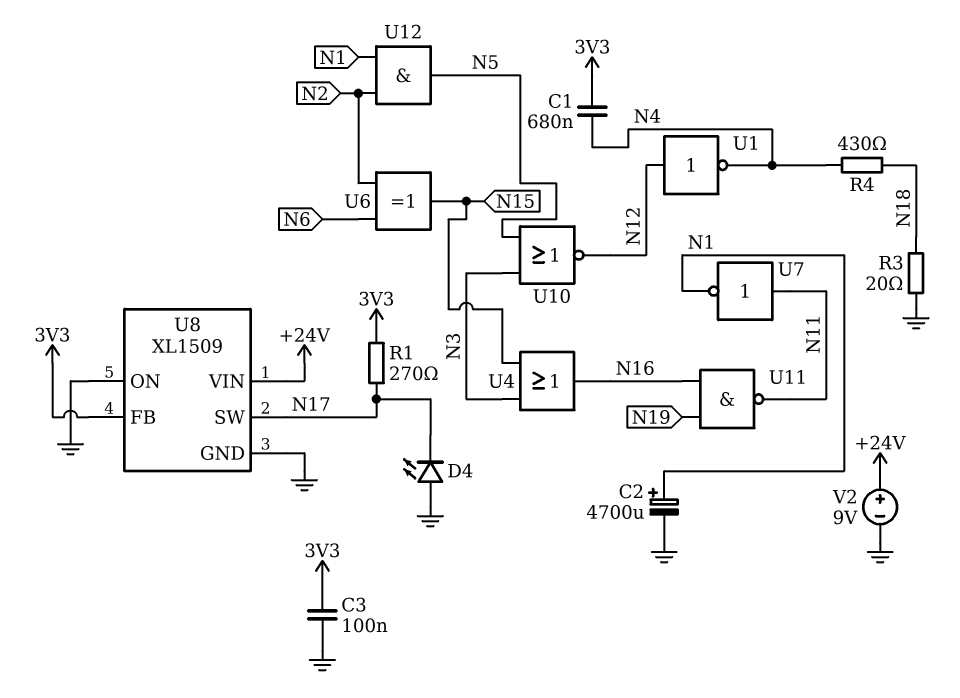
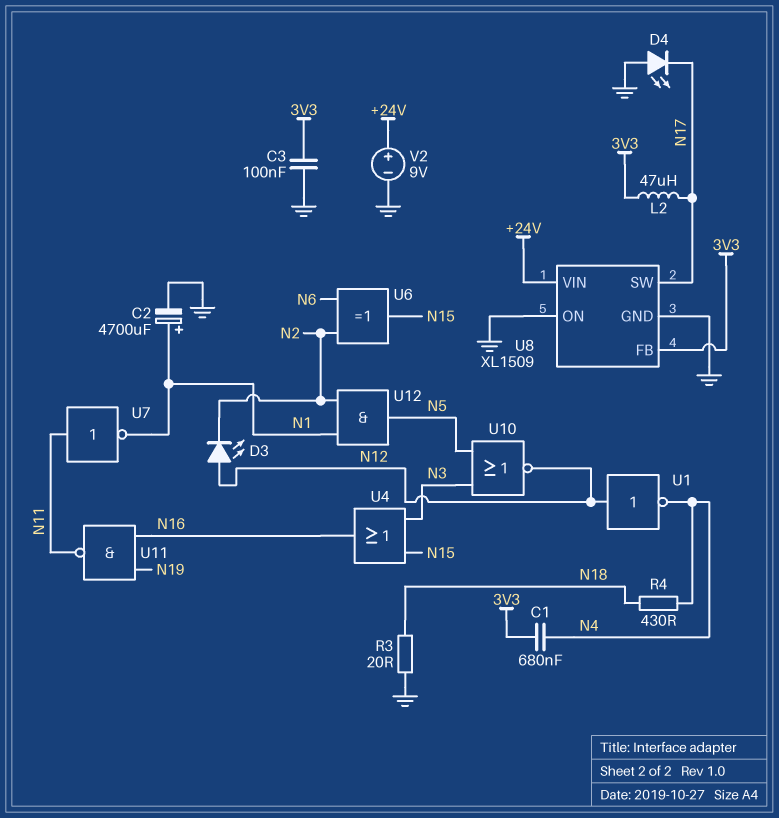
D3: none -> LED (A N12, K N2)
L2: none -> 47uH (3V3, N17)
R1: 270 (3V3, N17) -> none

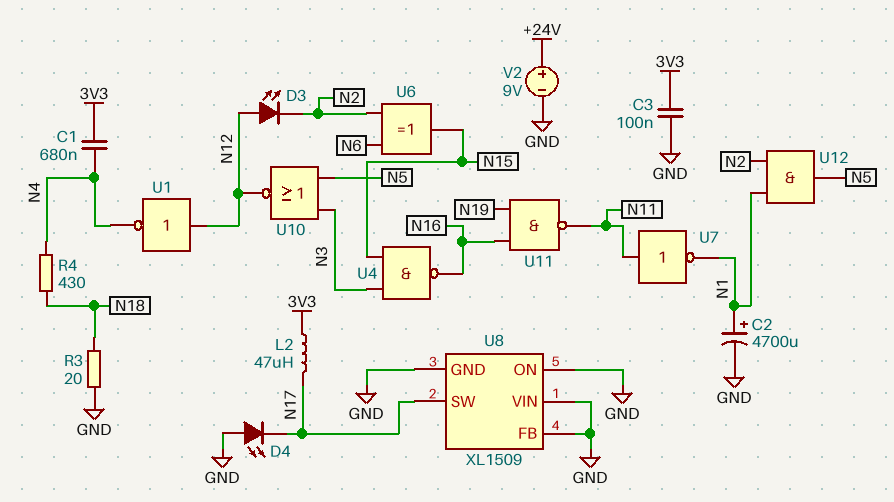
U4: OR (in N3, in N15, out N16) -> NAND (in N3, in N15, out N16)
U8 pin FB: 3V3 -> GND
U8 pin VIN: +24V -> GND

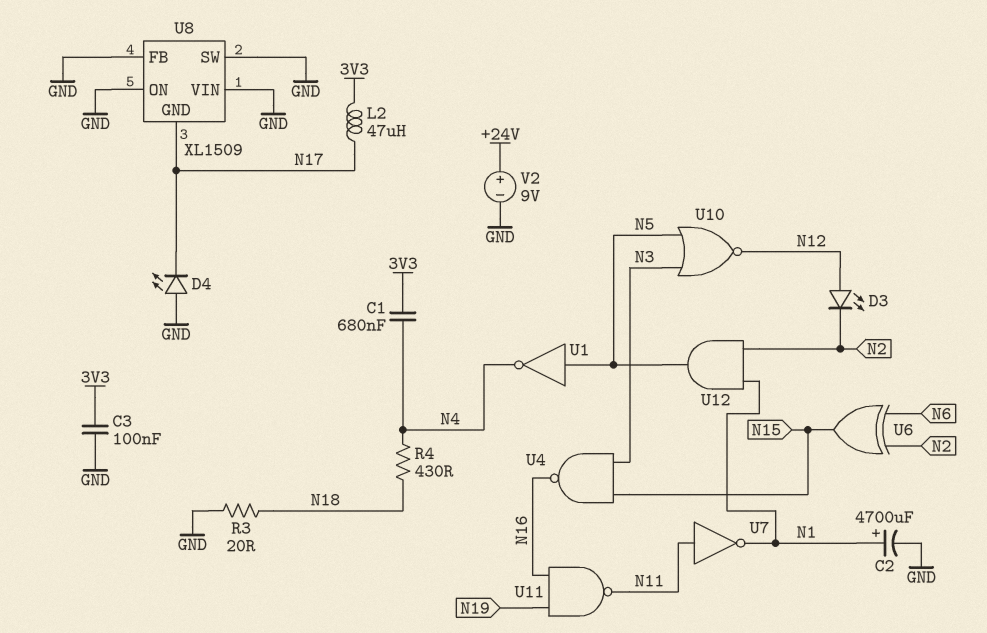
U1: NOT (in N12, out N4) -> NOT (in N5, out N4)
U8 pin GND: GND -> N17
U8 pin SW: N17 -> GND

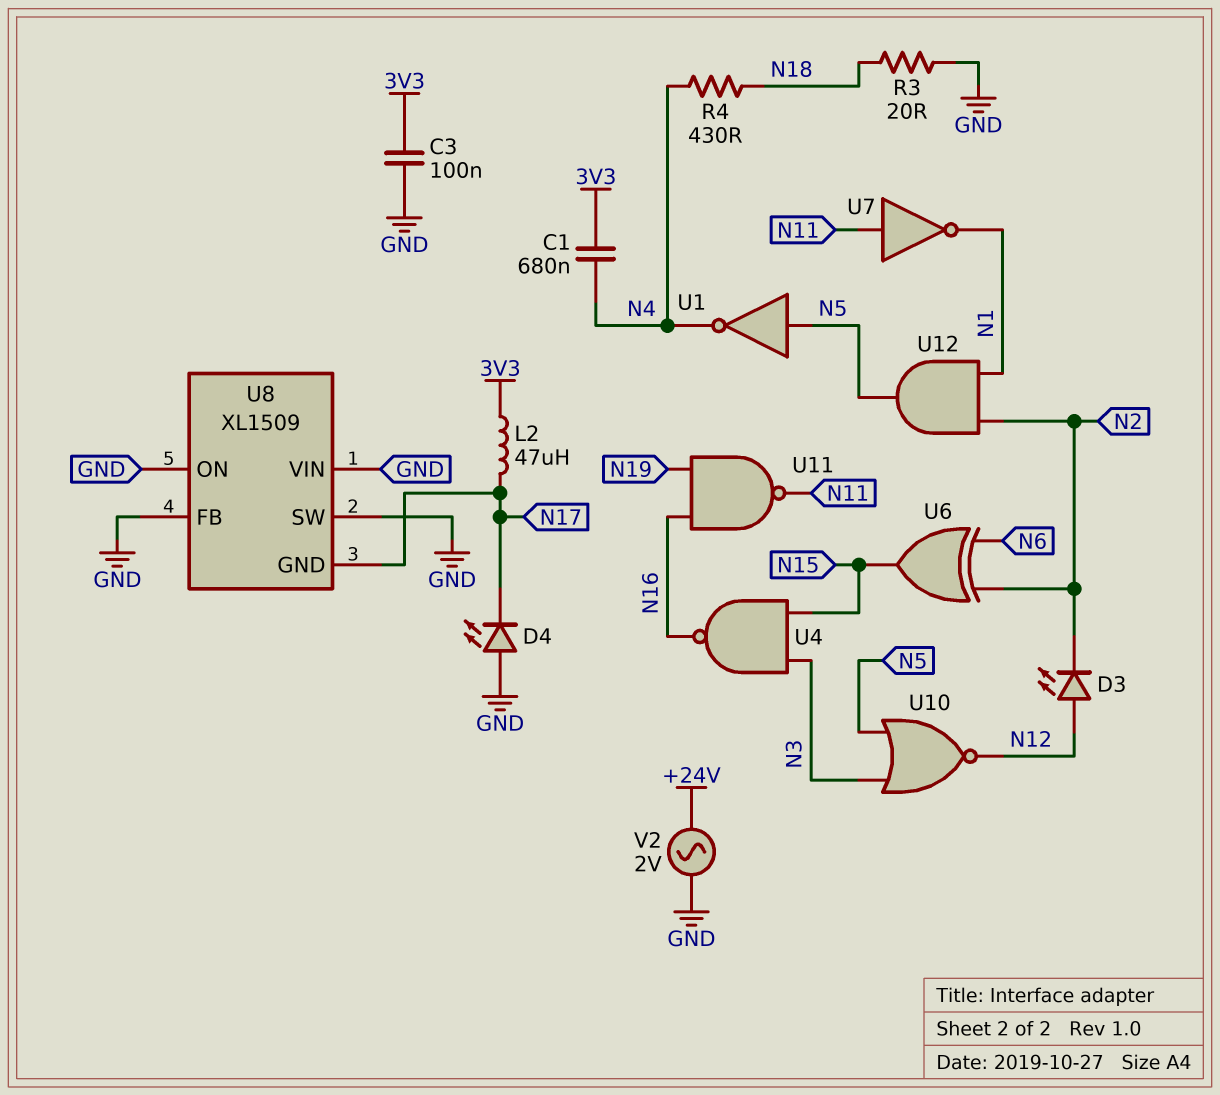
C2: 4700uF (plus N1, minus GND) -> none
V2: 9V (plus +24V, minus GND) -> AC 2V (+24V, GND)

